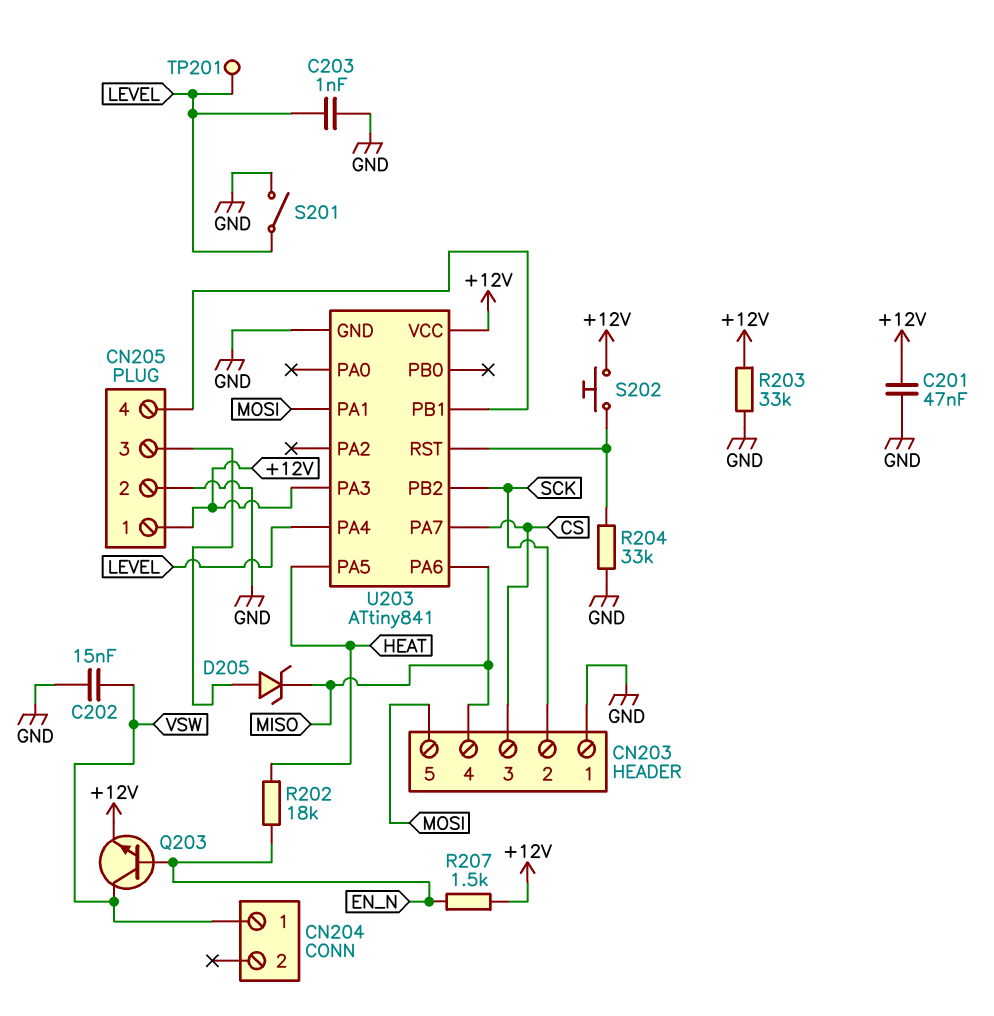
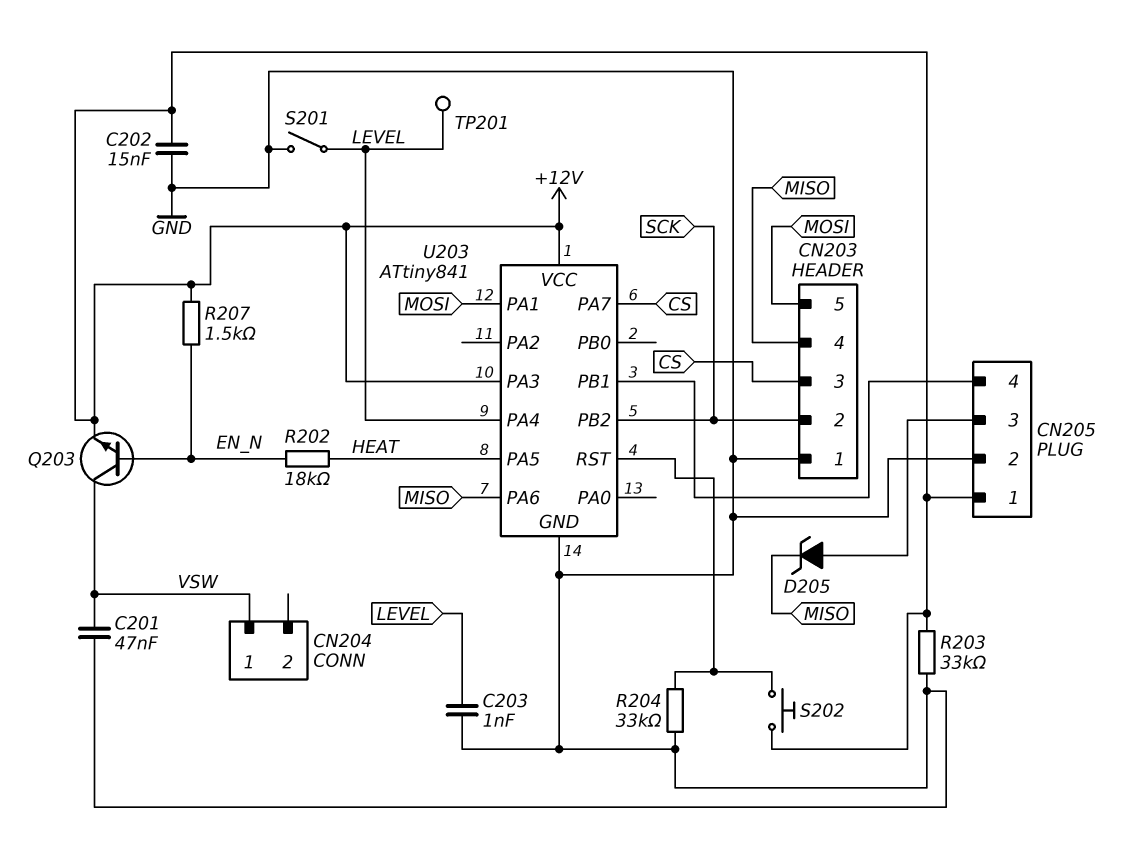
C201: 47nF (+12V, GND) -> 47nF (GND, VSW)
C202: 15nF (GND, VSW) -> 15nF (+12V, GND)

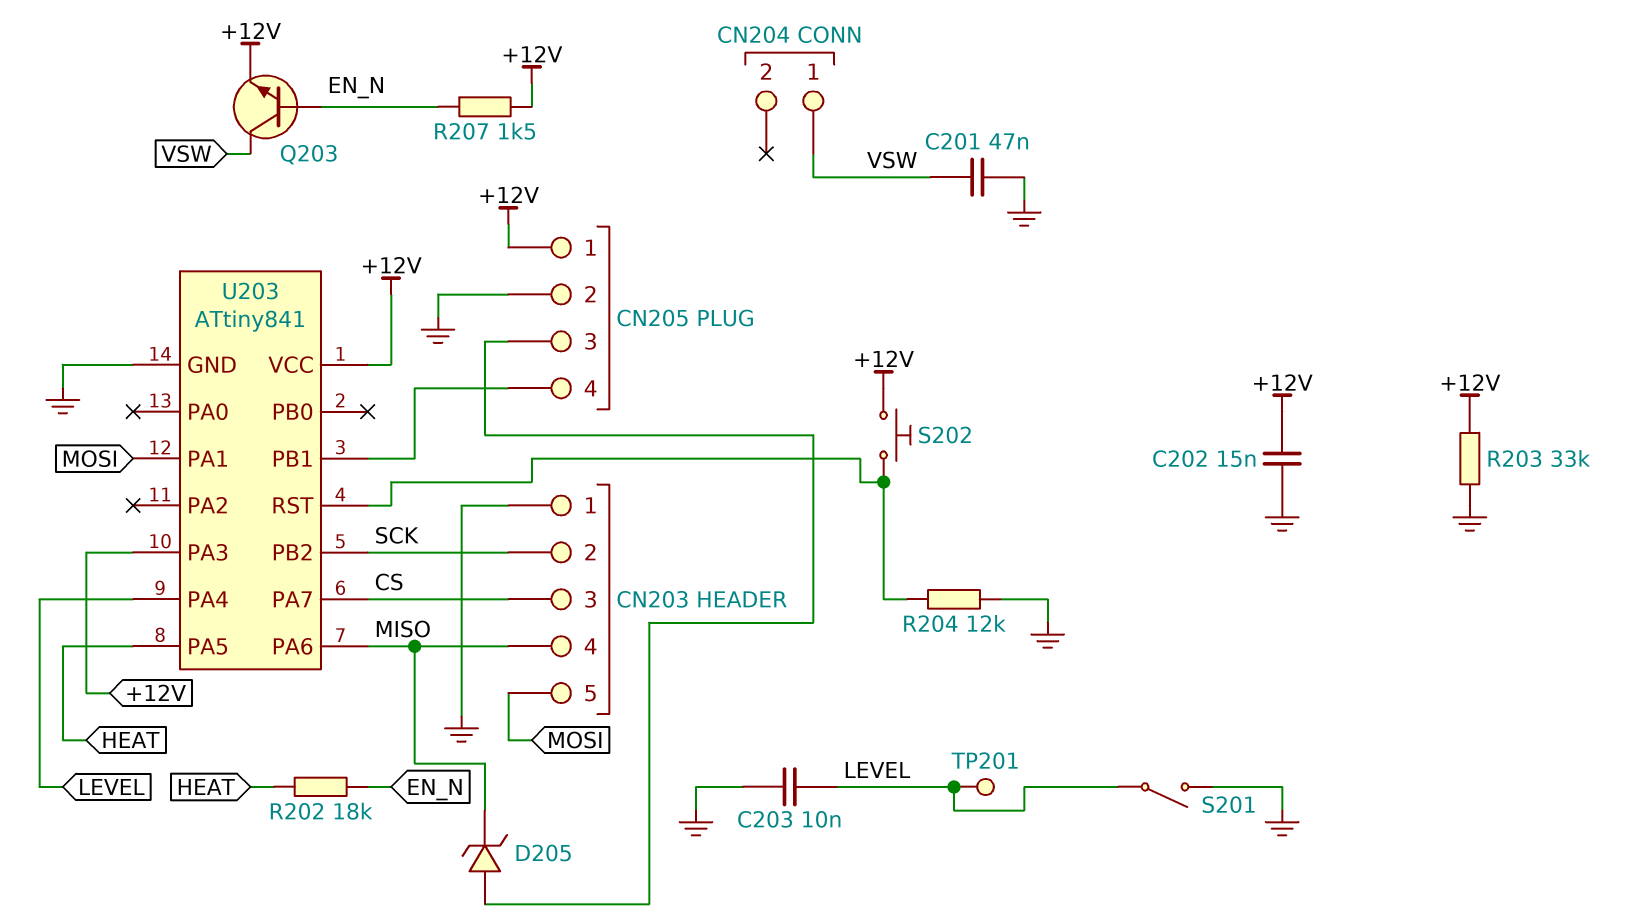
C203: 1nF (GND, LEVEL) -> 10nF (GND, LEVEL)
R204: 33k (GND, U203/RST) -> 12k (GND, U203/RST)

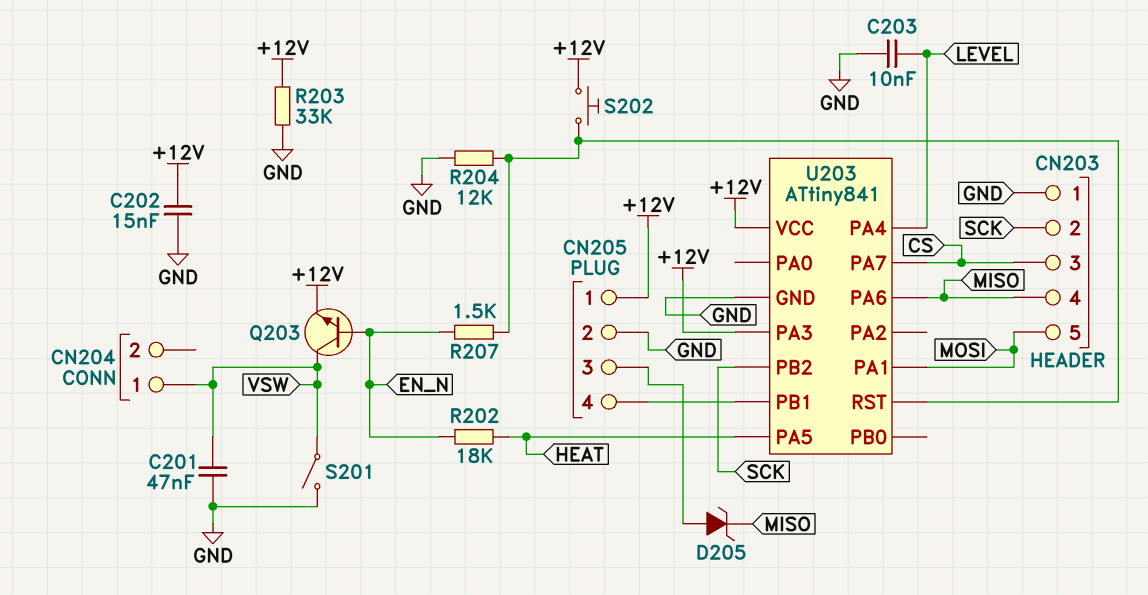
R207: 1.5k (+12V, EN_N) -> 1.5k (EN_N, U203/RST)
S201: switch (GND, LEVEL) -> switch (GND, VSW)
TP201: test point (LEVEL) -> none

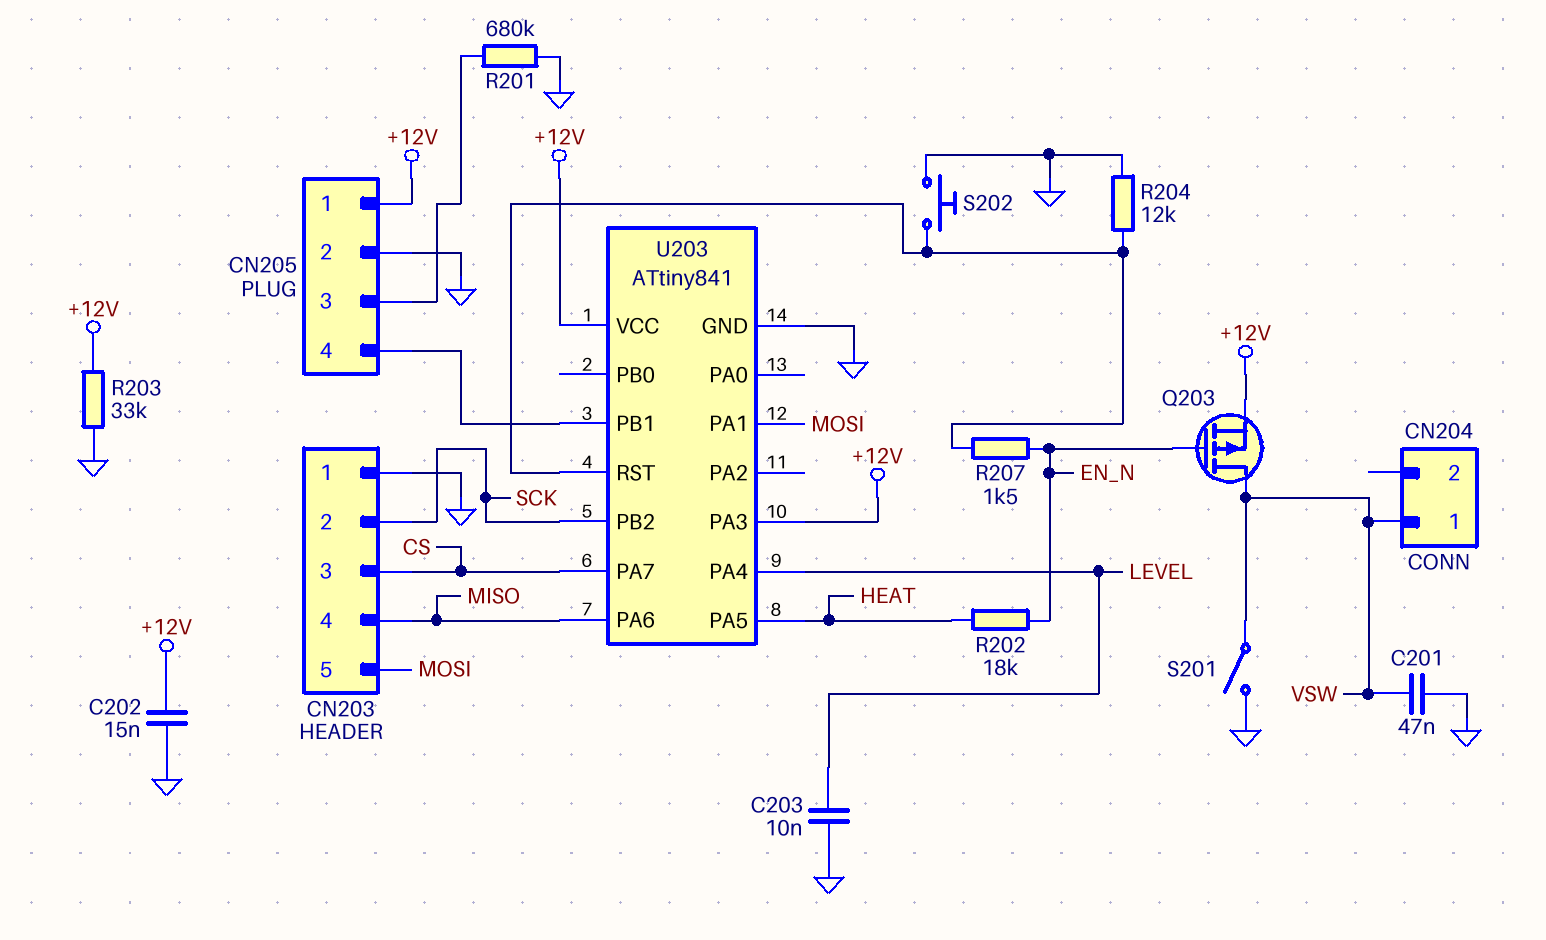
D205: zener (A CN205/3, K MISO) -> none
Q203: NPN (B EN_N, C VSW, E +12V) -> PMOS (G EN_N, D VSW, S +12V)
R201: none -> 680k (CN205/3, GND)
S202: button (+12V, U203/RST) -> button (GND, U203/RST)

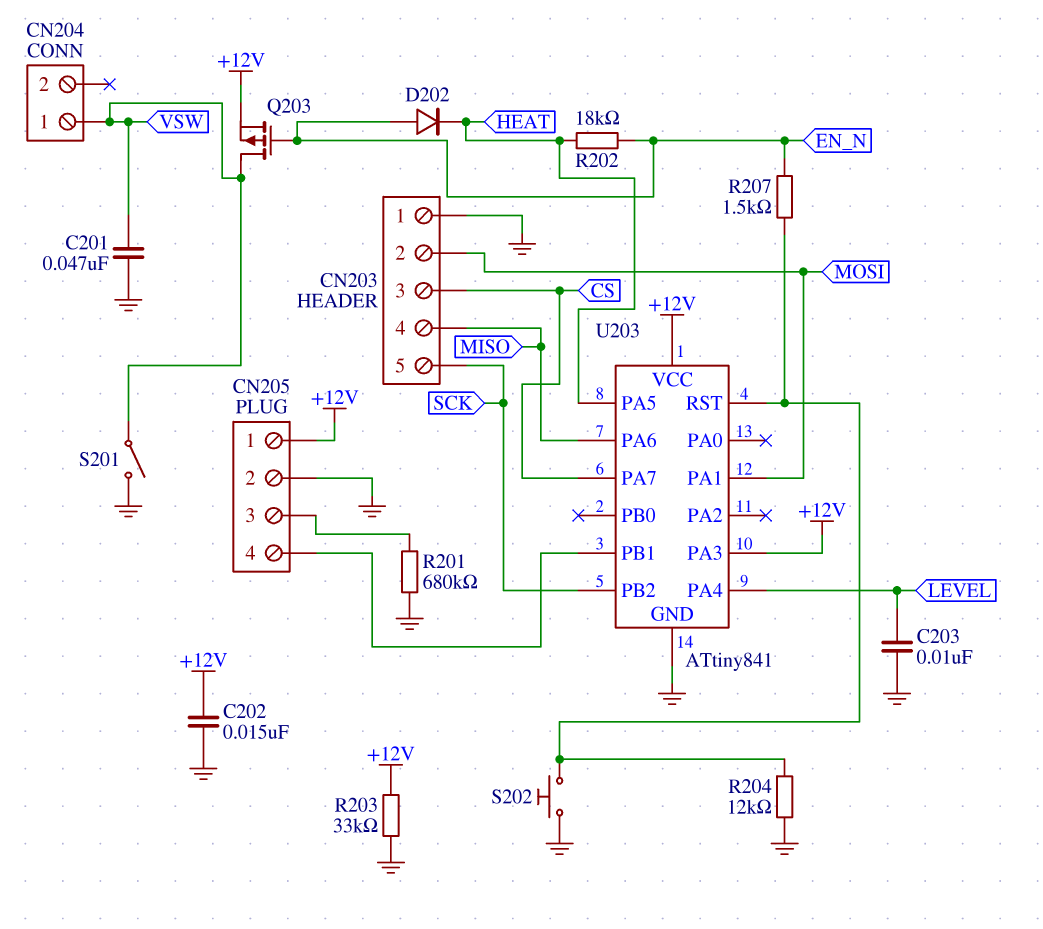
CN203 pin 2: SCK -> MOSI
CN203 pin 5: MOSI -> SCK
D202: none -> diode (A EN_N, K HEAT)

